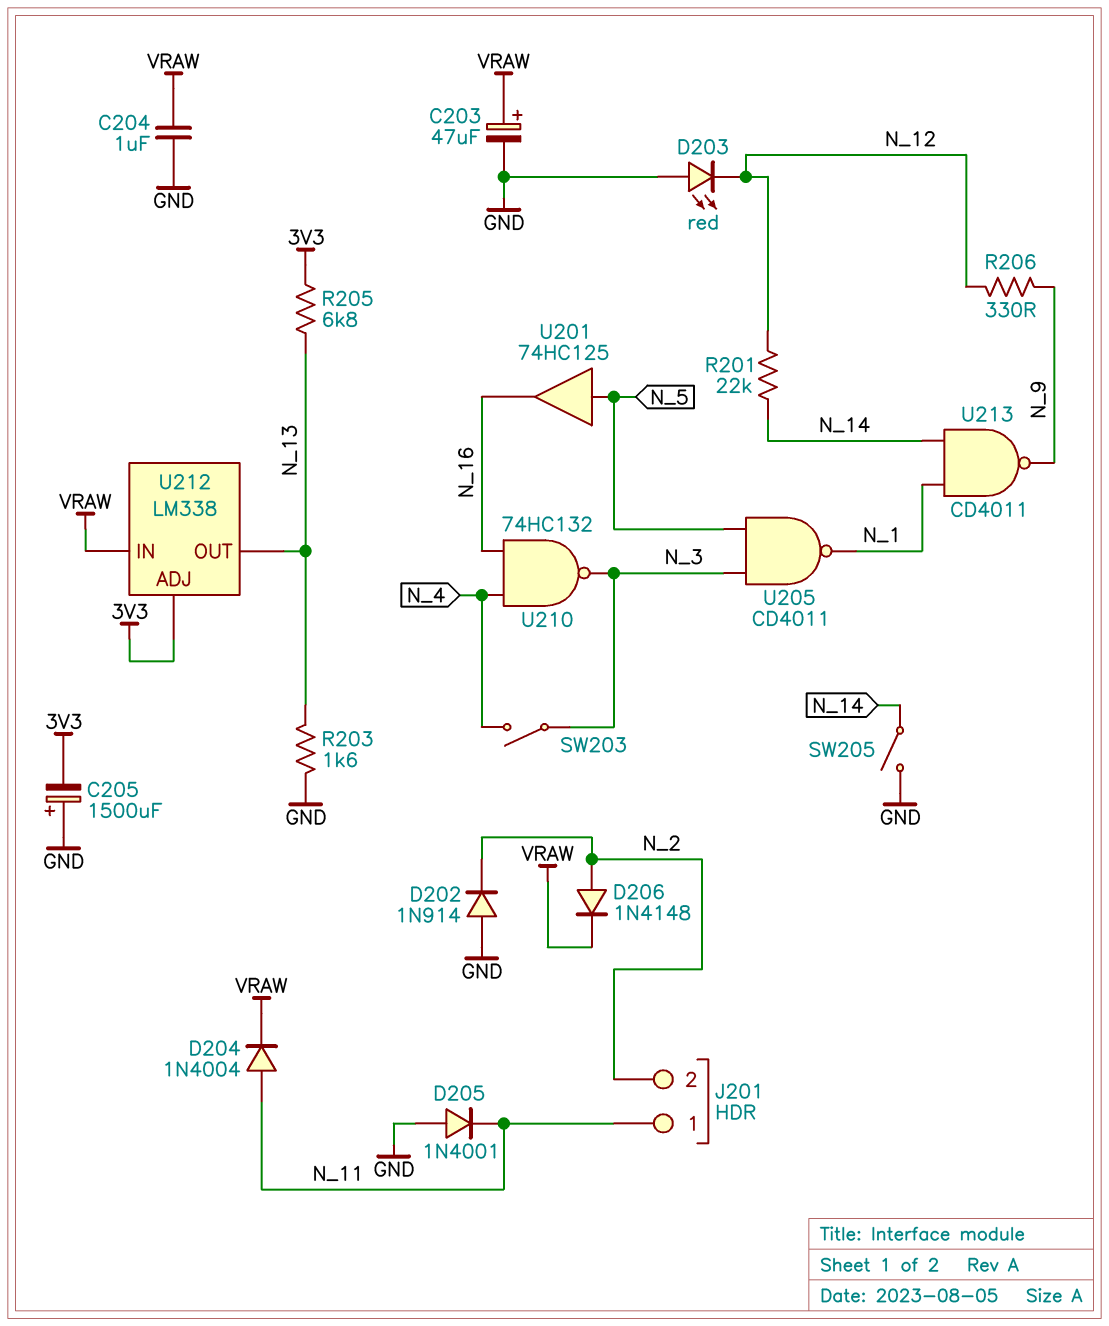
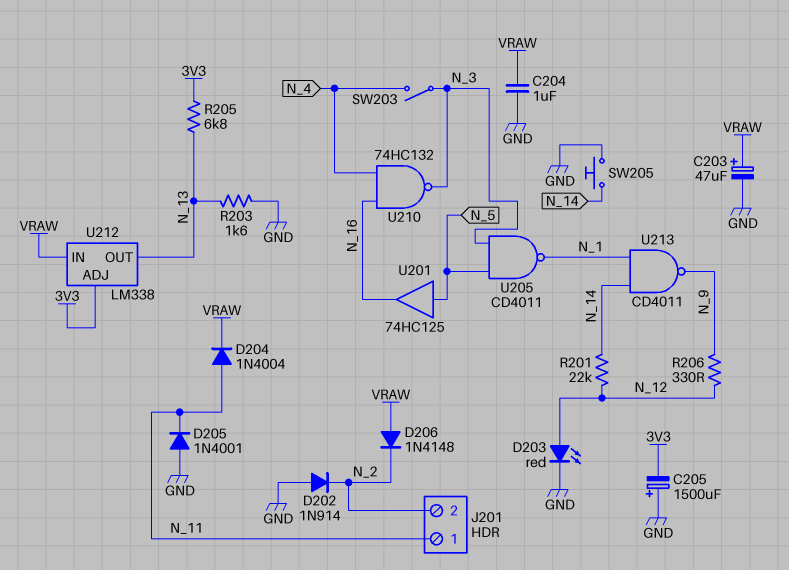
D203: LED red (A GND, K N_12) -> LED red (A N_12, K GND)
D206: diode 1N4148 (A N_2, K VRAW) -> diode 1N4148 (A VRAW, K N_2)
SW205: switch (GND, N_14) -> button (GND, N_14)

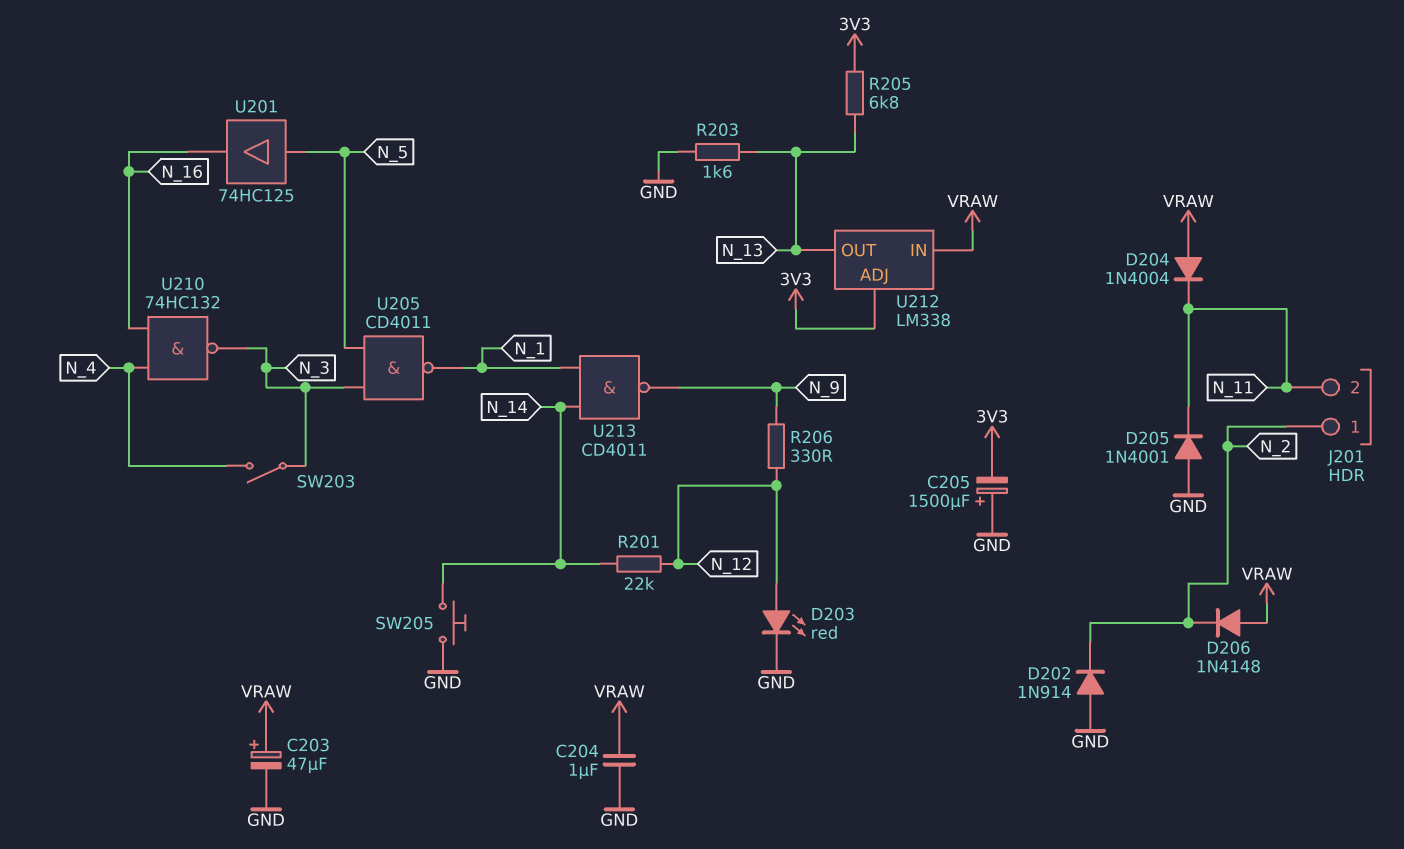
D204: diode 1N4004 (A N_11, K VRAW) -> diode 1N4004 (A VRAW, K N_11)
J201 pin 1: N_11 -> N_2
J201 pin 2: N_2 -> N_11

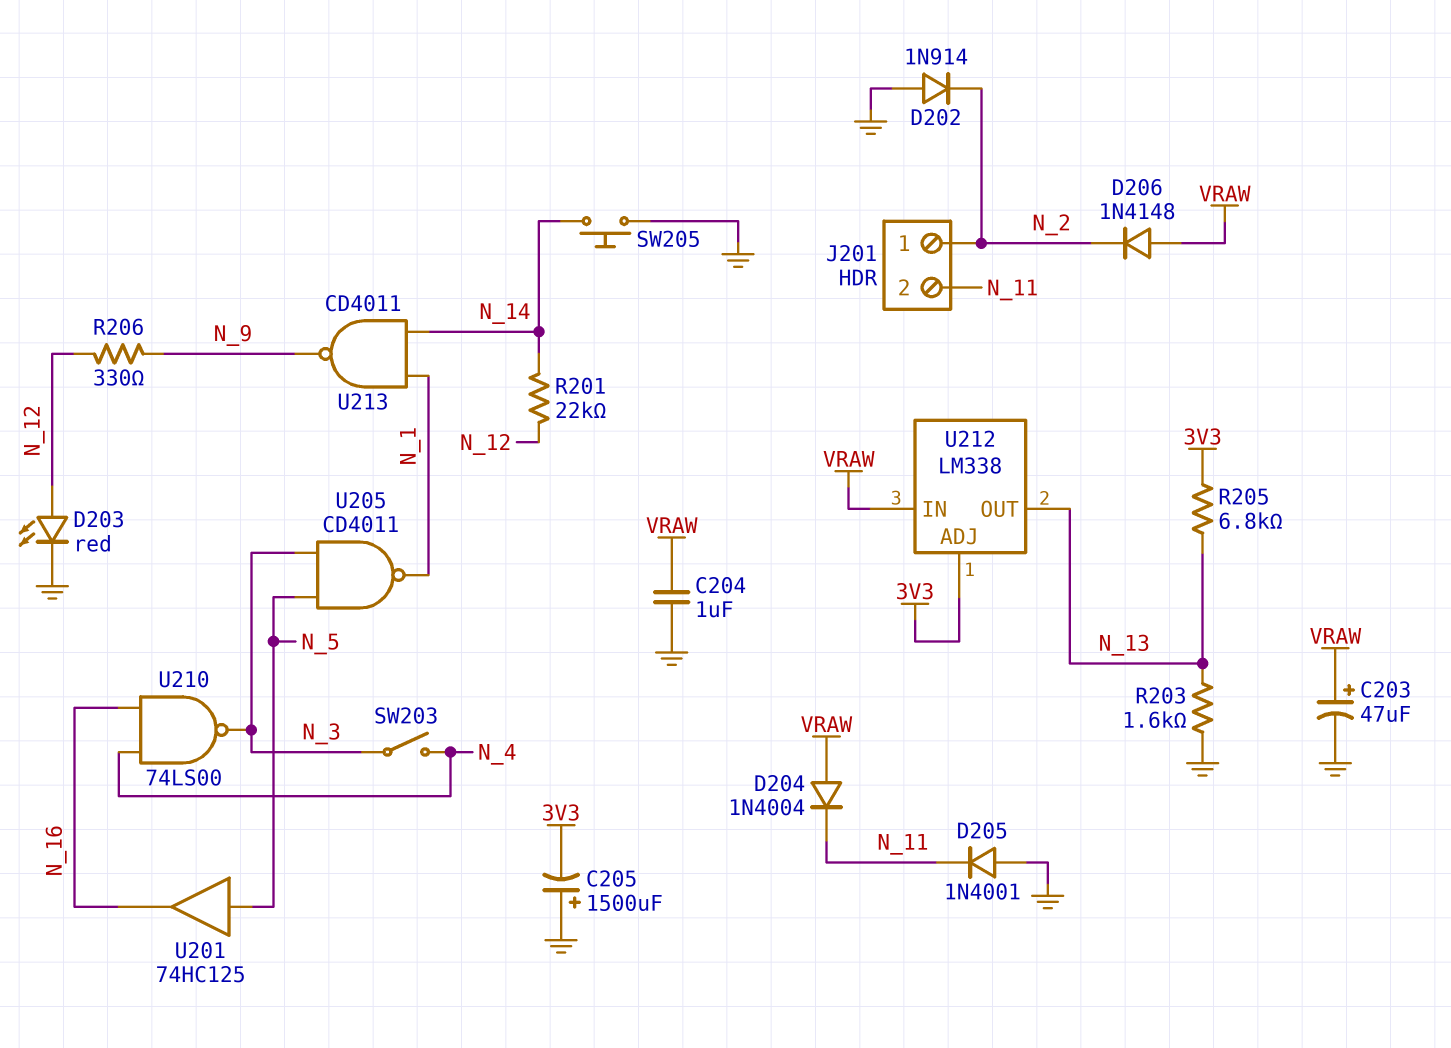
U210: NAND 74HC132 (in N_4, in N_16, out N_3) -> NAND 74LS00 (in N_4, in N_16, out N_3)

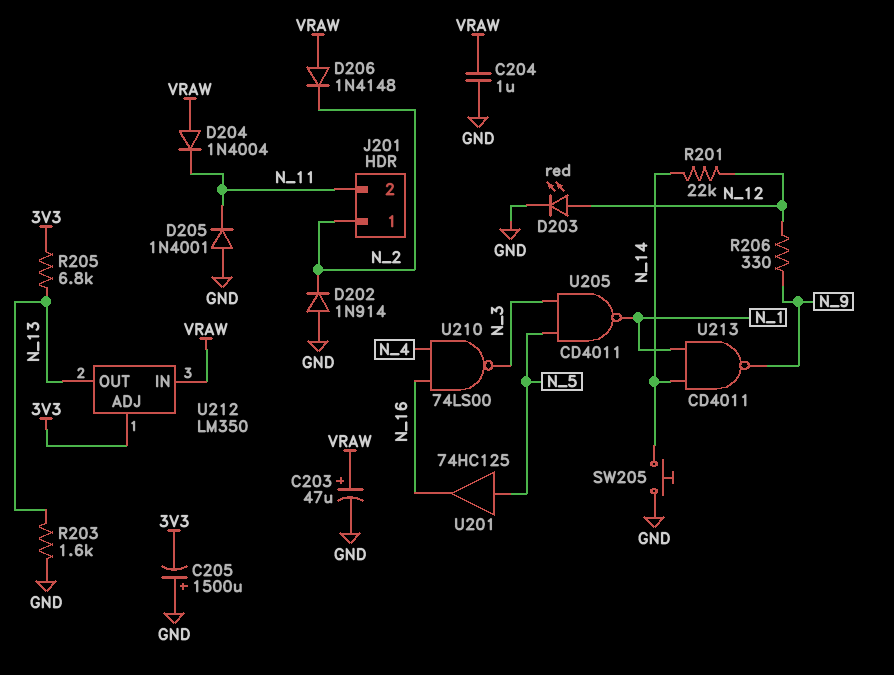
SW203: switch (N_3, N_4) -> none
U212: LM338 -> LM350

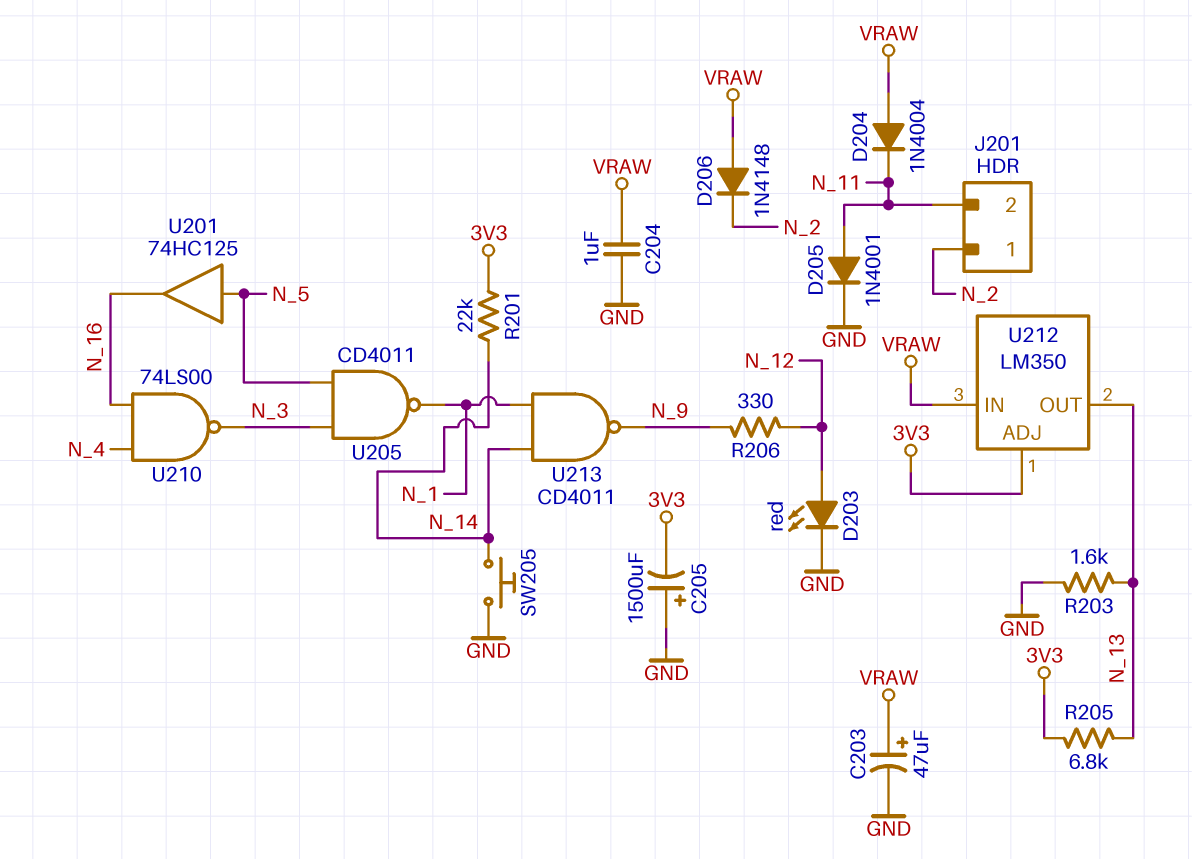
D202: diode 1N914 (A GND, K N_2) -> none
D205: diode 1N4001 (A GND, K N_11) -> diode 1N4001 (A N_11, K GND)
R201: 22k (N_12, N_14) -> 22k (3V3, N_14)

